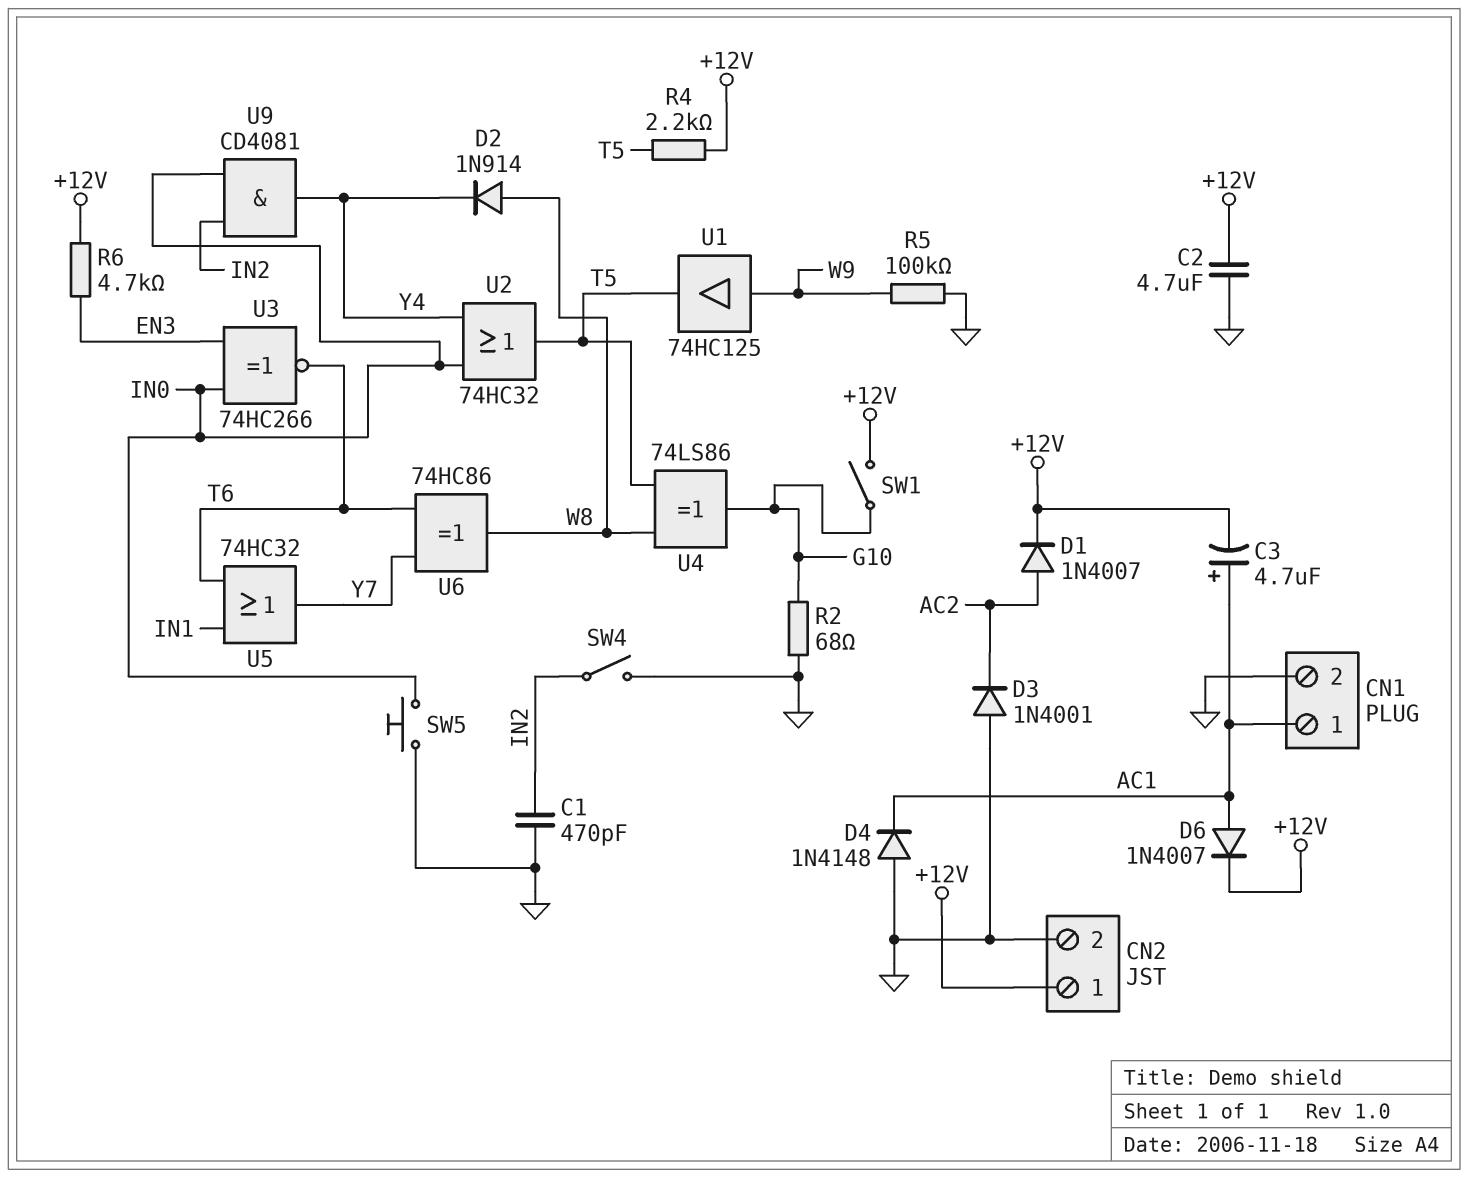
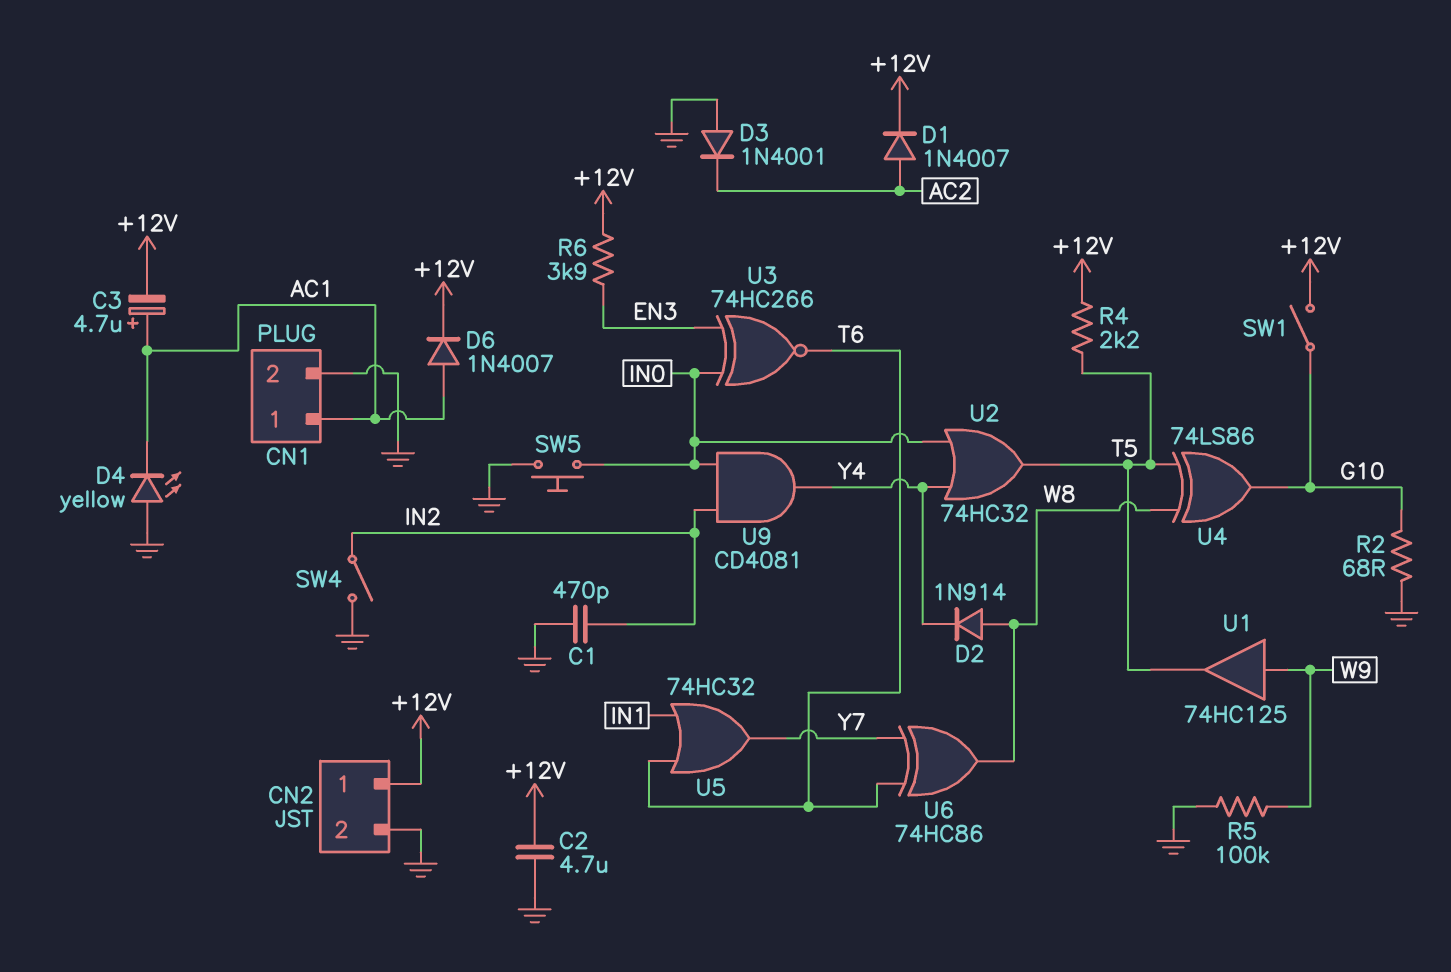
D4: diode 1N4148 (A GND, K AC1) -> LED yellow (A GND, K AC1)
R6: 4.7k (+12V, EN3) -> 3.9k (+12V, EN3)

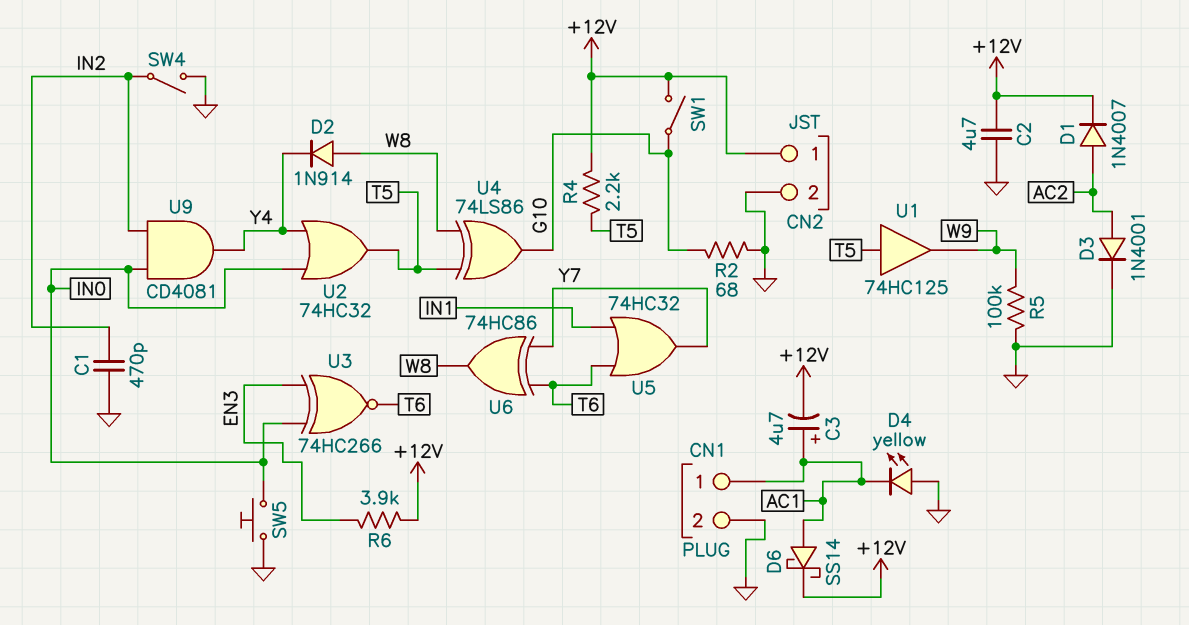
D3: diode 1N4001 (A GND, K AC2) -> diode 1N4001 (A AC2, K GND)
D6: diode 1N4007 (A AC1, K +12V) -> schottky SS14 (A AC1, K +12V)
U1: buffer 74HC125 (in W9, out T5) -> buffer 74HC125 (in T5, out W9)

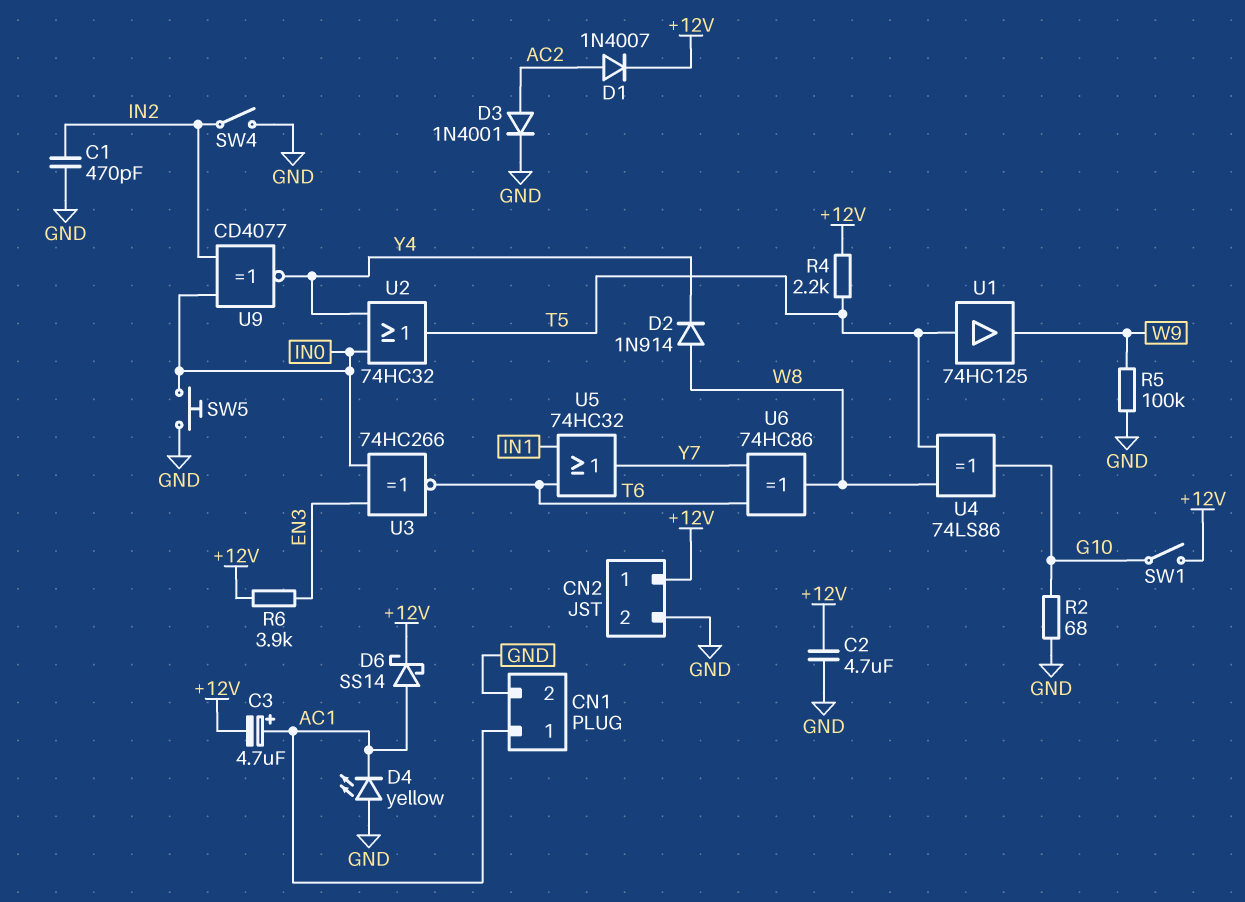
U9: AND CD4081 (in IN0, in IN2, out Y4) -> XNOR CD4077 (in IN0, in IN2, out Y4)

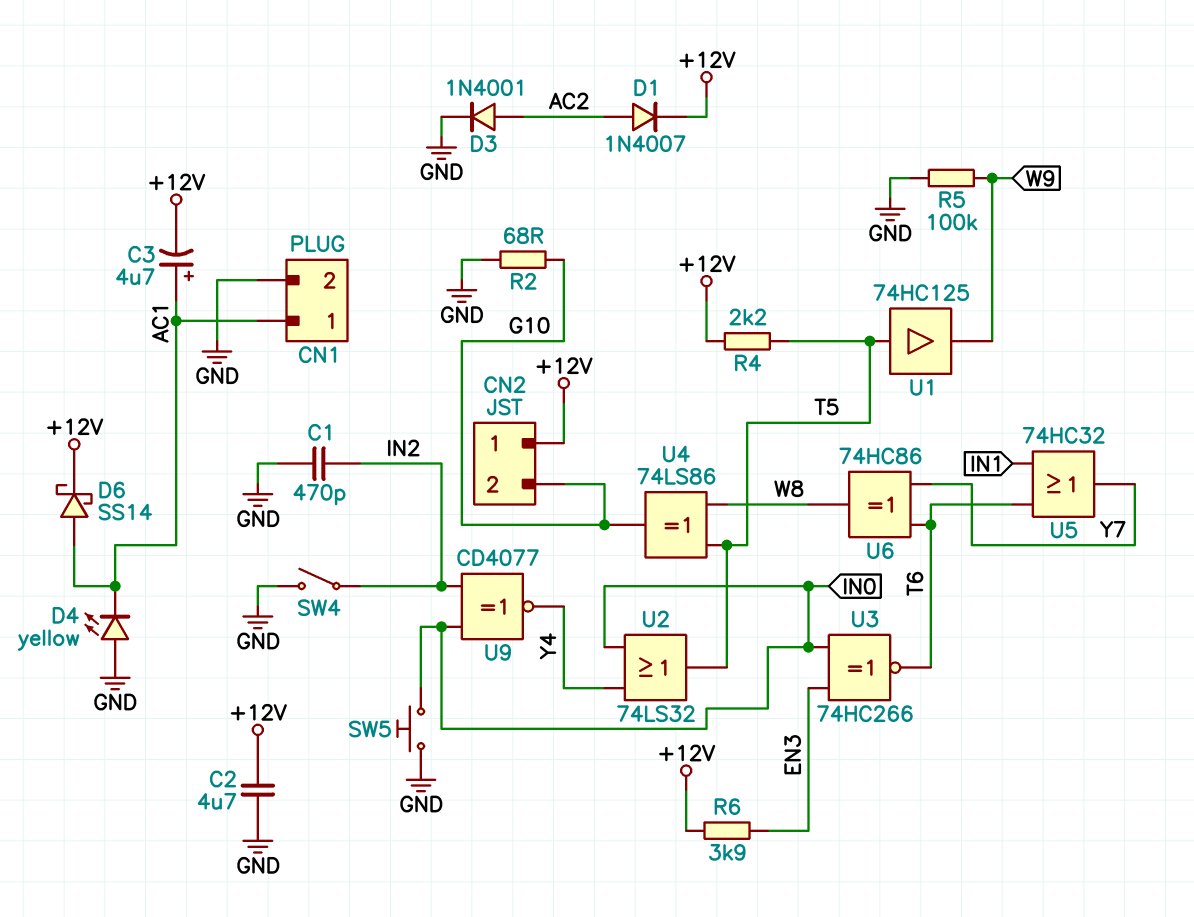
CN2 pin 2: GND -> G10
D2: diode 1N914 (A W8, K Y4) -> none
SW1: switch (+12V, G10) -> none
U2: OR 74HC32 (in IN0, in Y4, out T5) -> OR 74LS32 (in IN0, in Y4, out T5)

